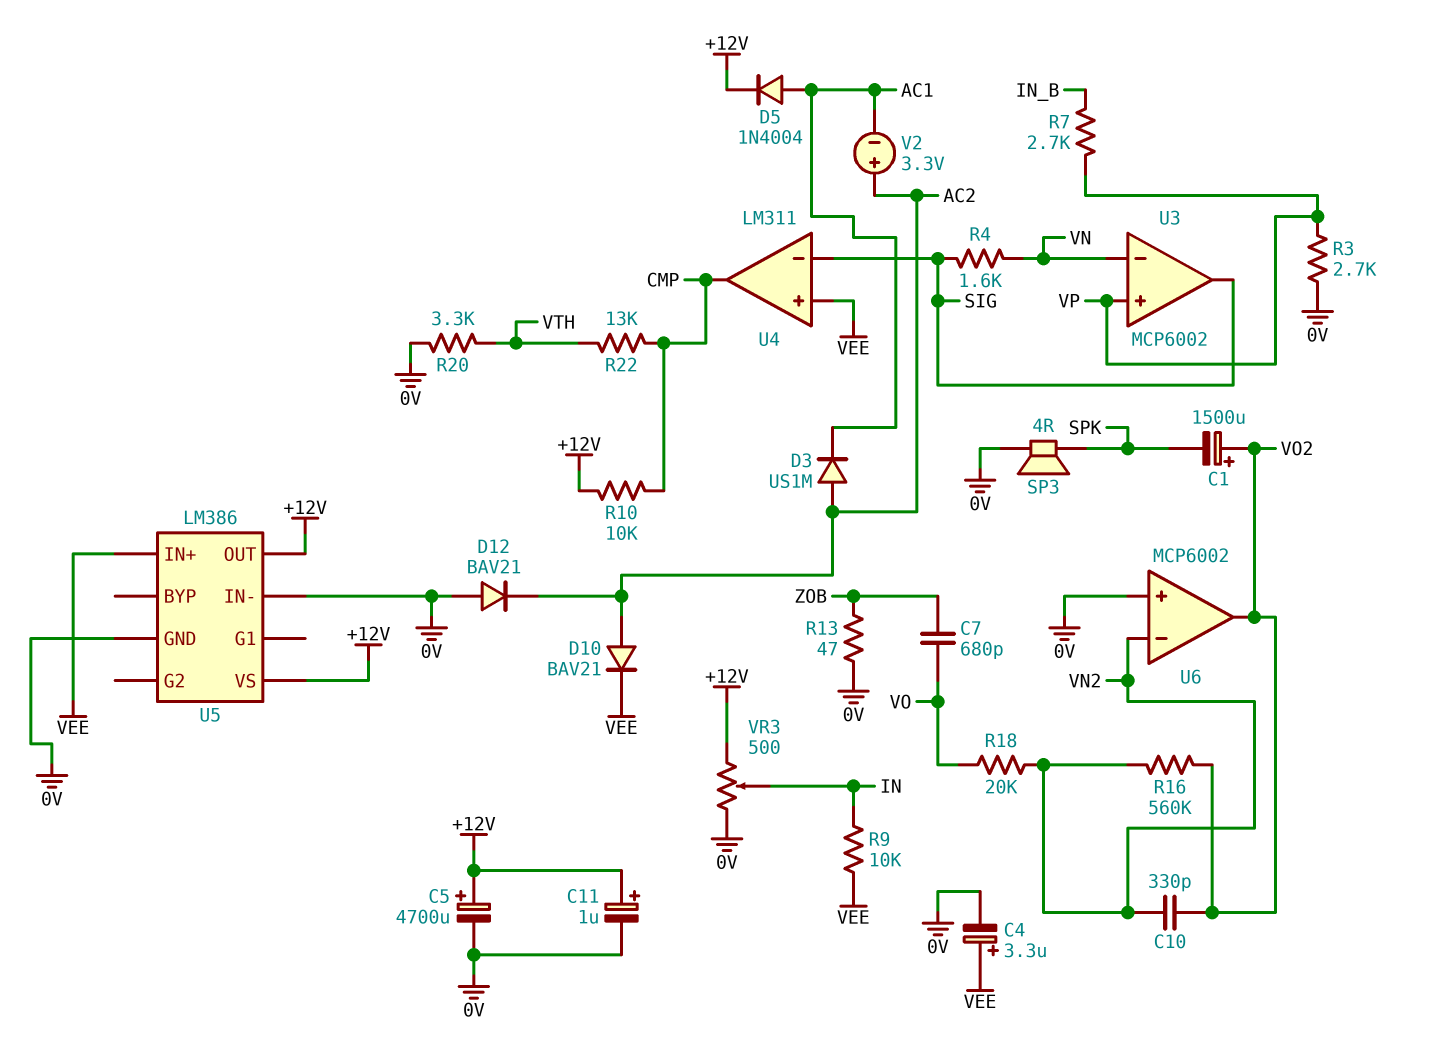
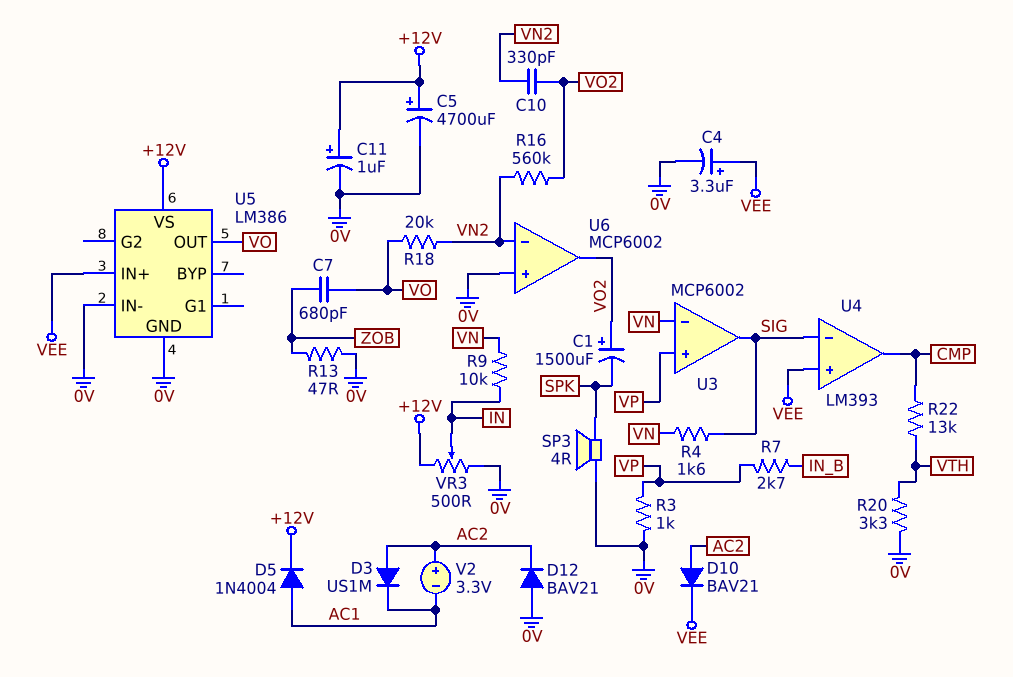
R3: 2.7k (0V, VP) -> 1k (0V, VP)
R9: 10k (IN, VEE) -> 10k (IN, VN)
R10: 10k (+12V, CMP) -> none
U4: LM311 -> LM393
U5 pin OUT: +12V -> VO

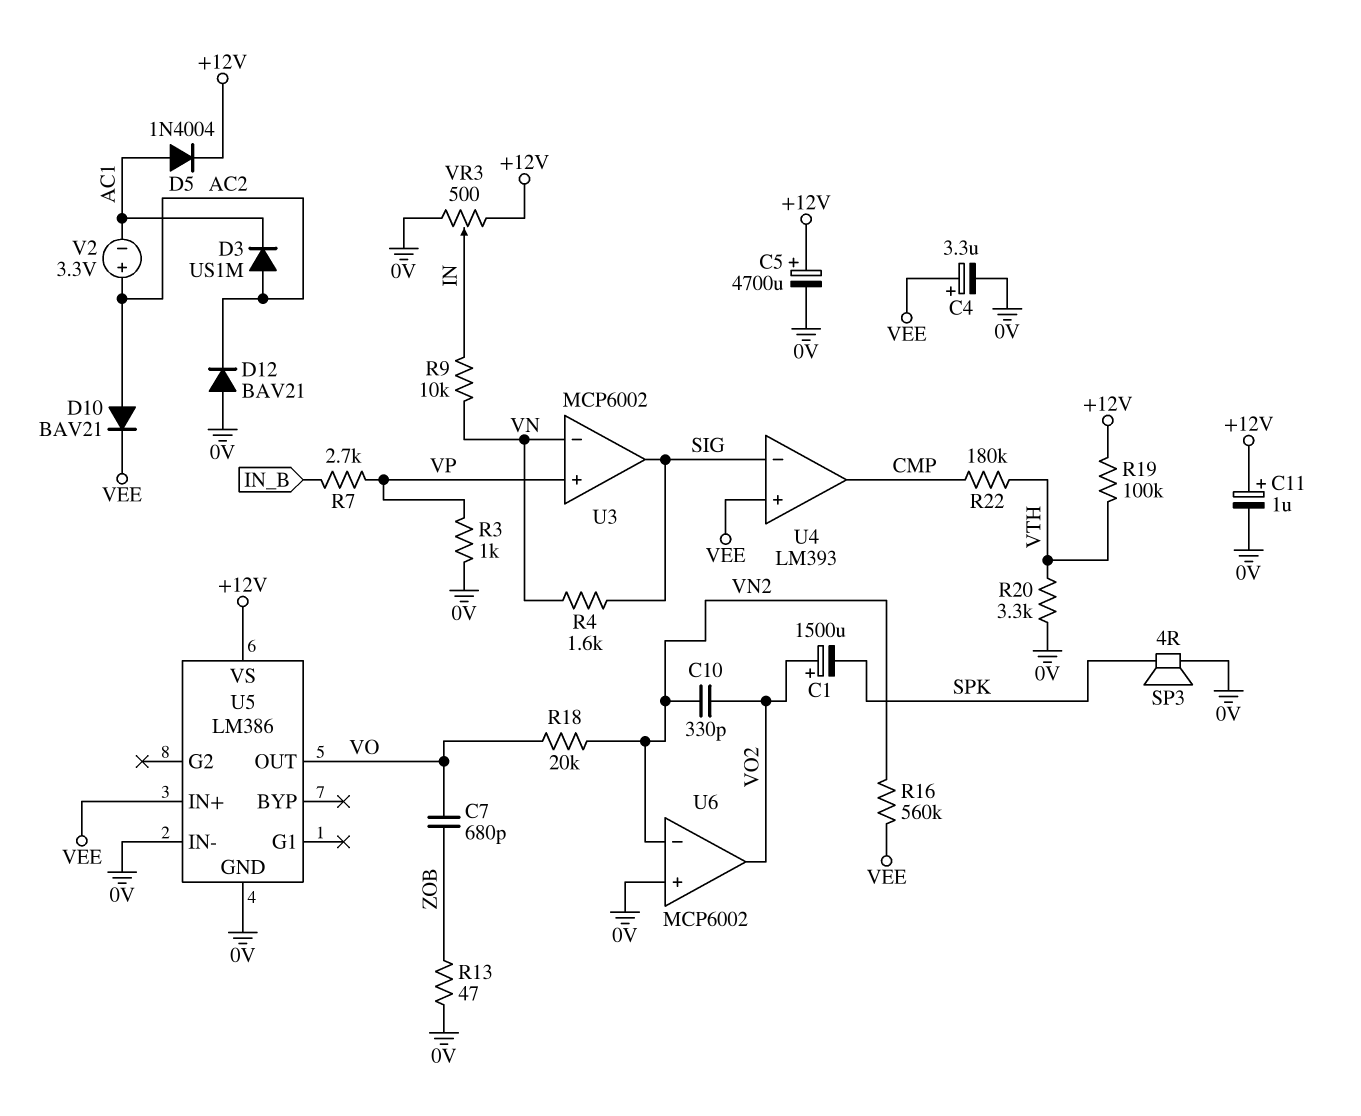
R16: 560k (VN2, VO2) -> 560k (VEE, VN2)
R19: none -> 100k (+12V, VTH)
R22: 13k (CMP, VTH) -> 180k (CMP, VTH)

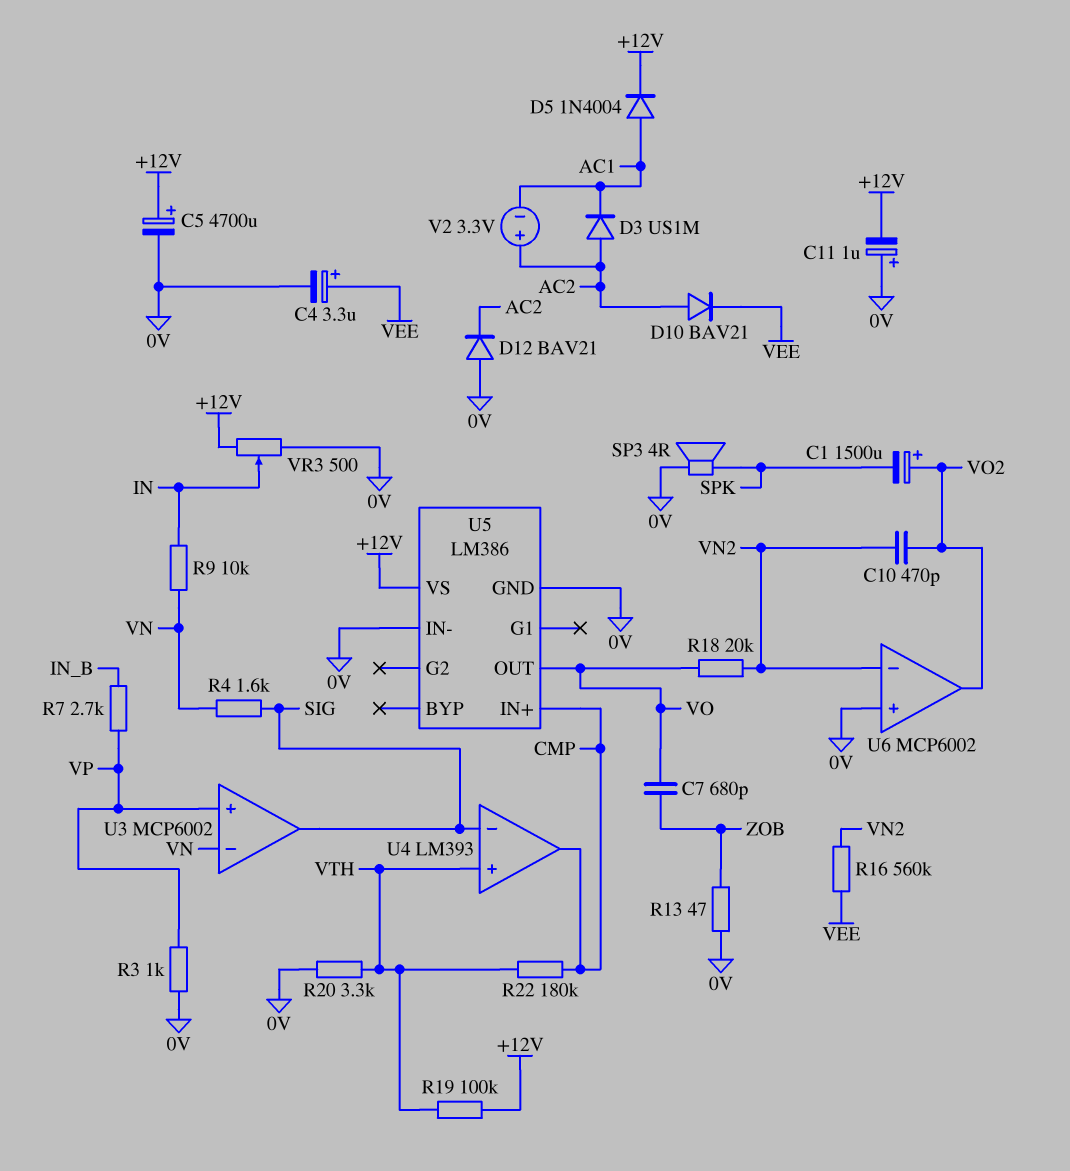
C10: 330pF (VN2, VO2) -> 470pF (VN2, VO2)
C11: 1uF (plus +12V, minus 0V) -> 1uF (plus 0V, minus +12V)
U4 pin in+: VEE -> VTH
U5 pin IN+: VEE -> CMP

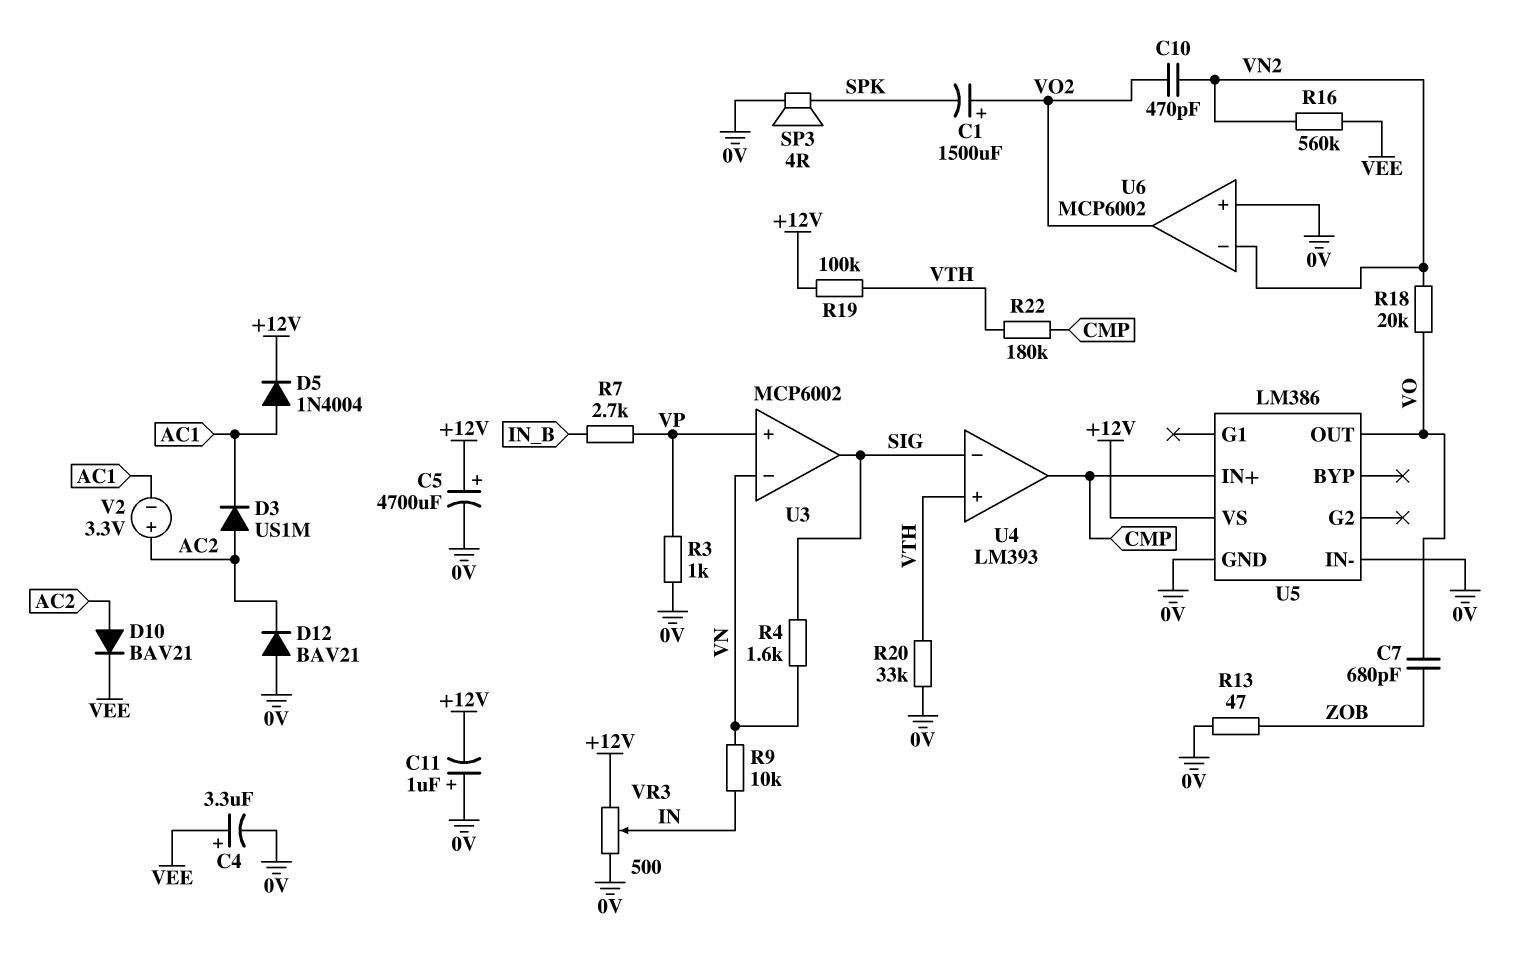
R20: 3.3k (0V, VTH) -> 33k (0V, VTH)

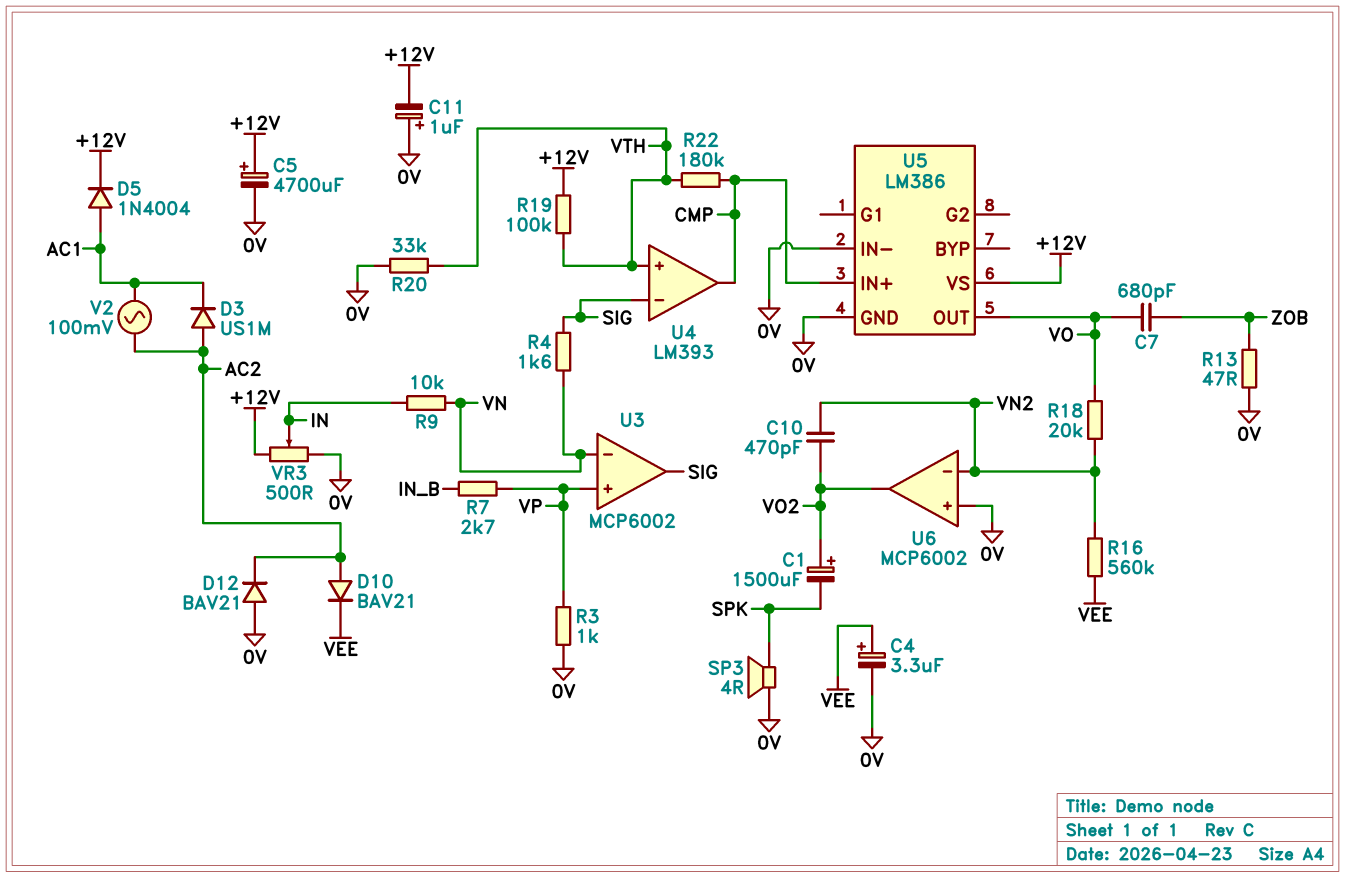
V2: 3.3V (plus AC2, minus AC1) -> AC 100mV (AC1, AC2)

